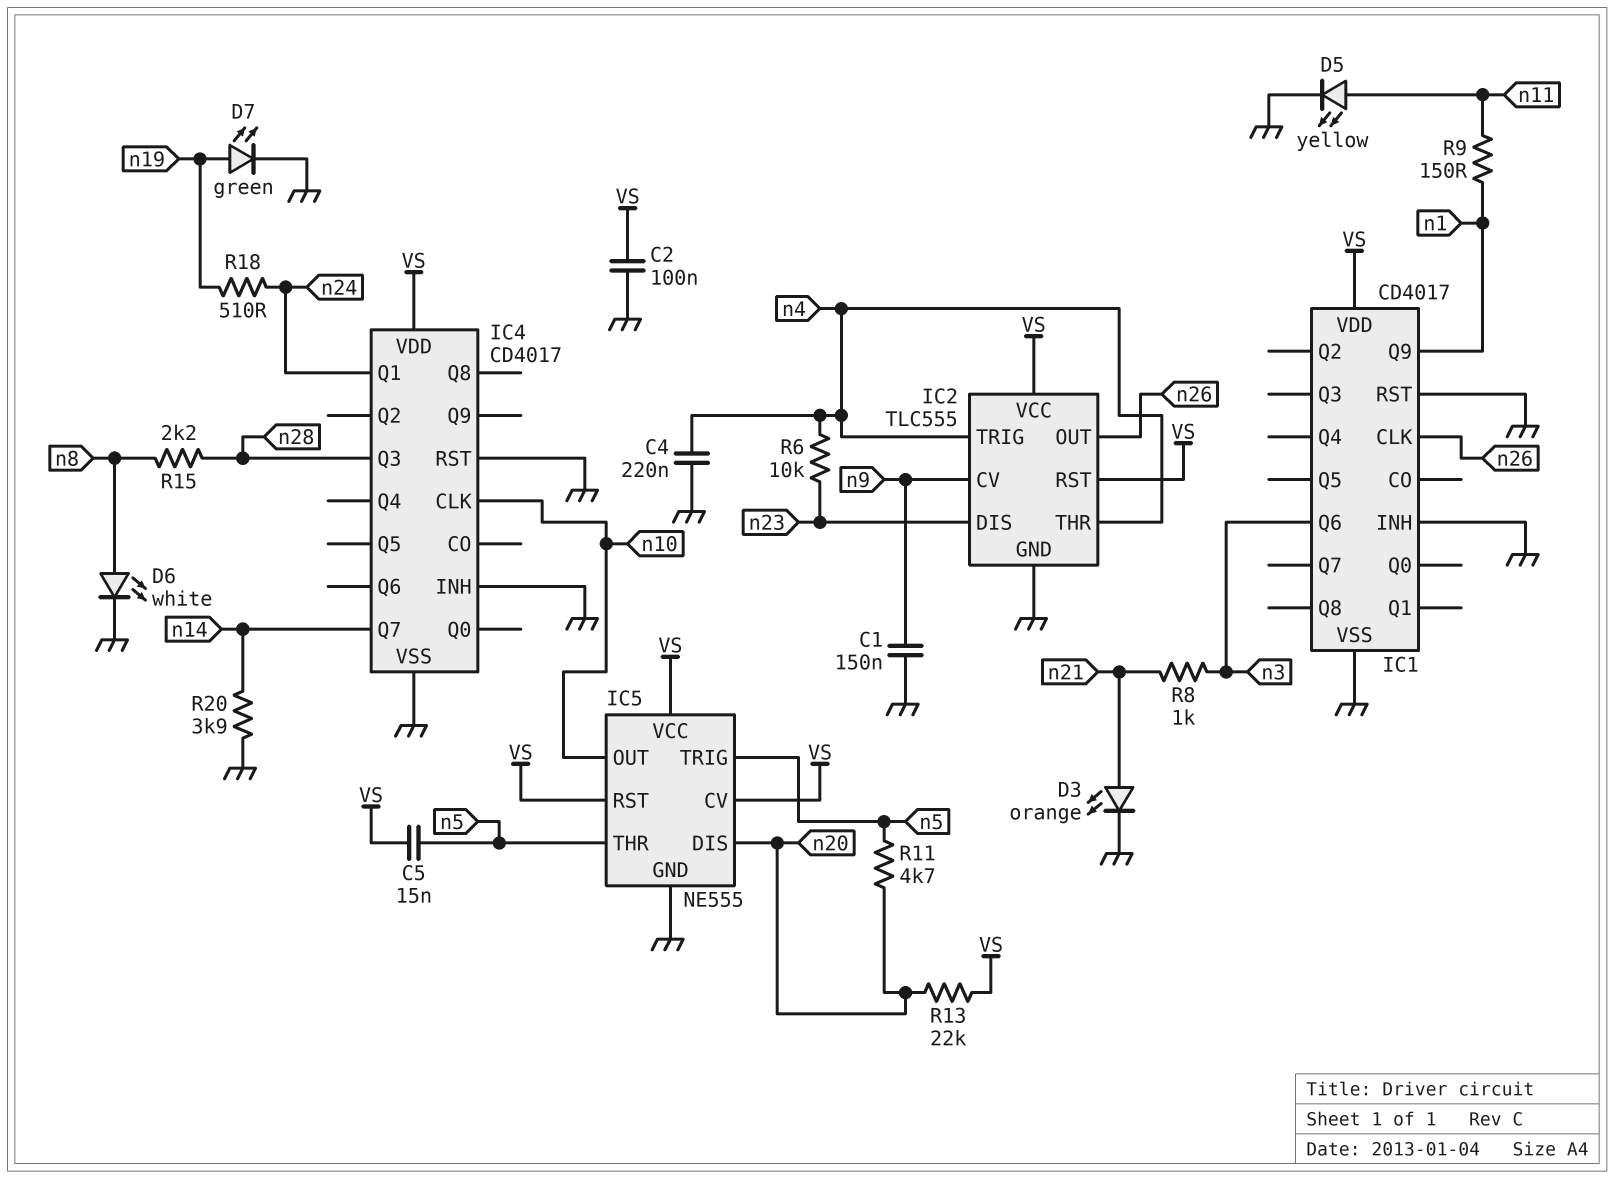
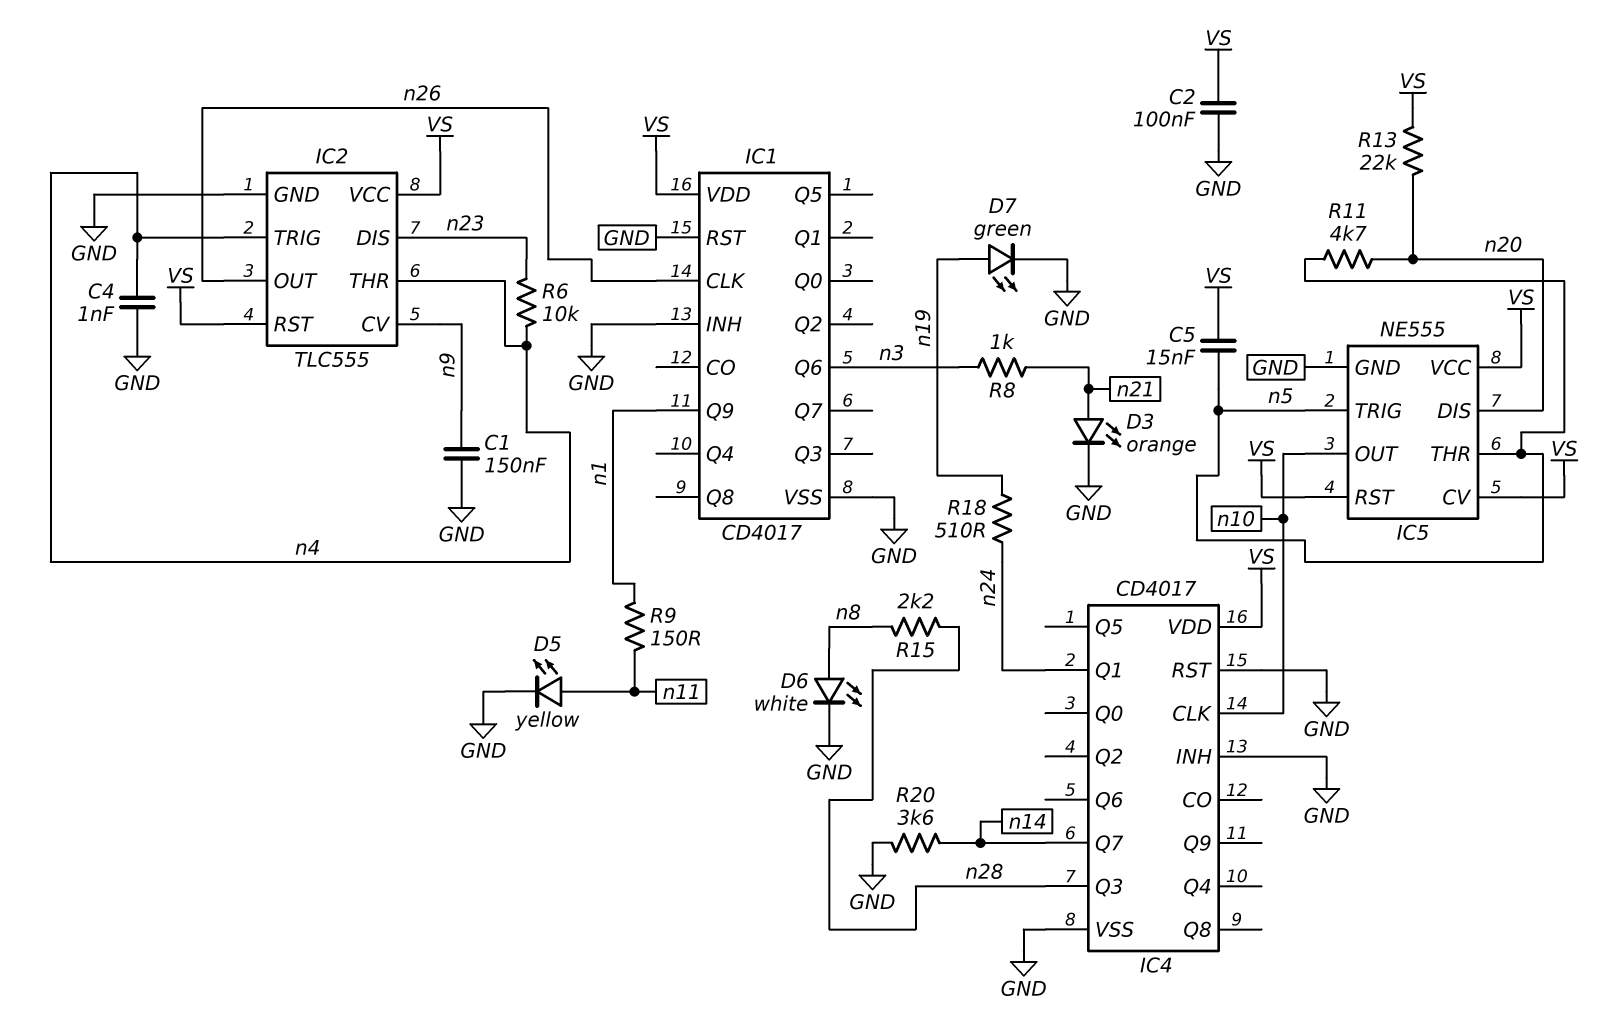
C4: 220nF (GND, n4) -> 1nF (GND, n4)
R20: 3.9k (GND, n14) -> 3.6k (GND, n14)

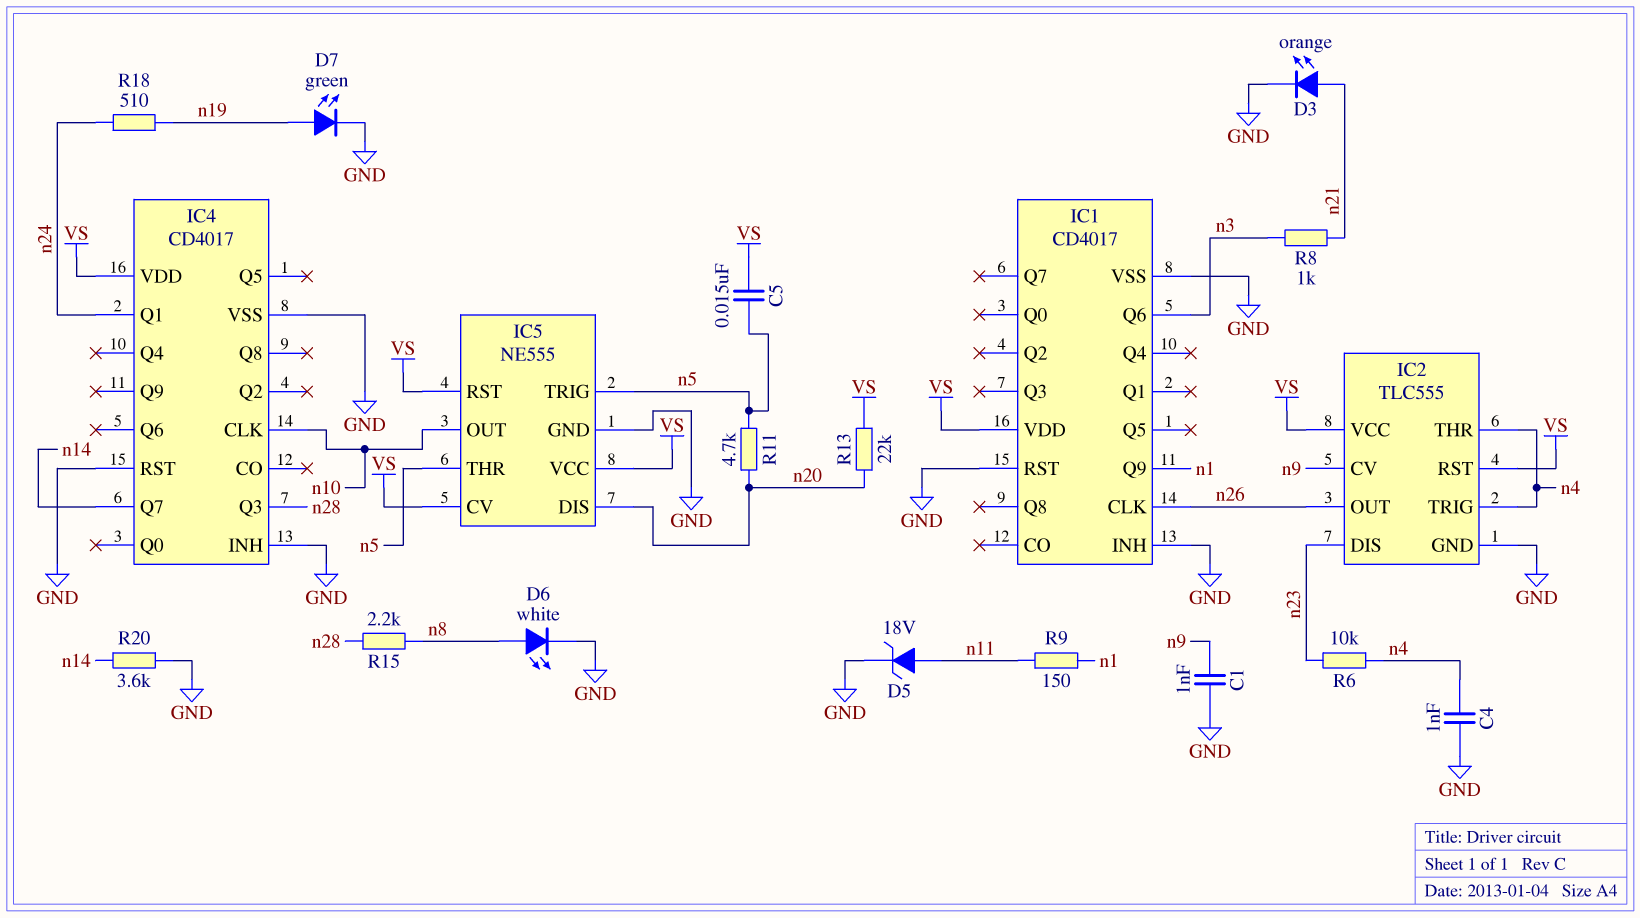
C1: 150nF (GND, n9) -> 1nF (GND, n9)
C2: 100nF (GND, VS) -> none
D5: LED yellow (A n11, K GND) -> zener 18V (A n11, K GND)

